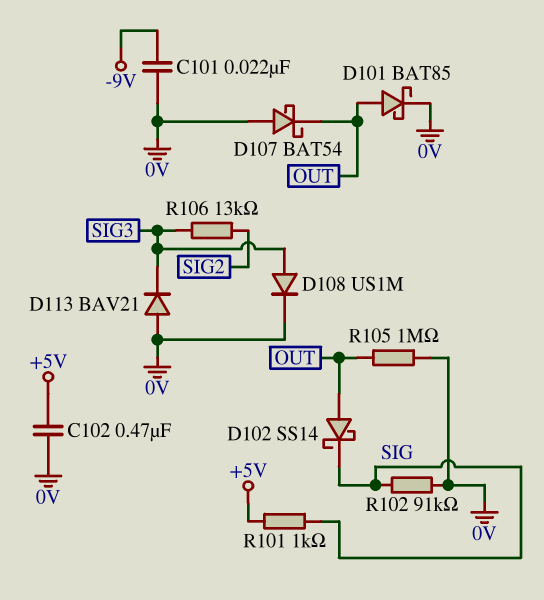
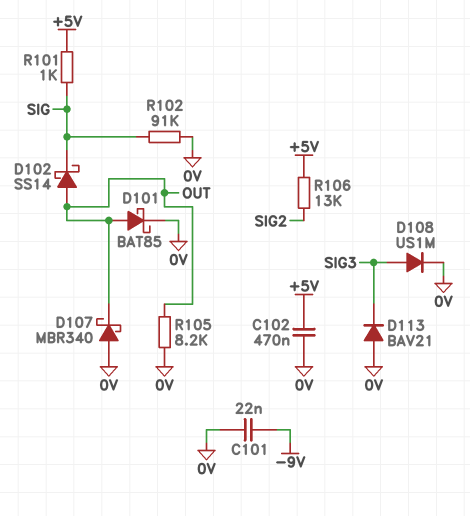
D107: schottky BAT54 (A 0V, K OUT) -> schottky MBR340 (A 0V, K OUT)
R105: 1M (0V, OUT) -> 8.2k (0V, OUT)
R106: 13k (SIG2, SIG3) -> 13k (+5V, SIG2)

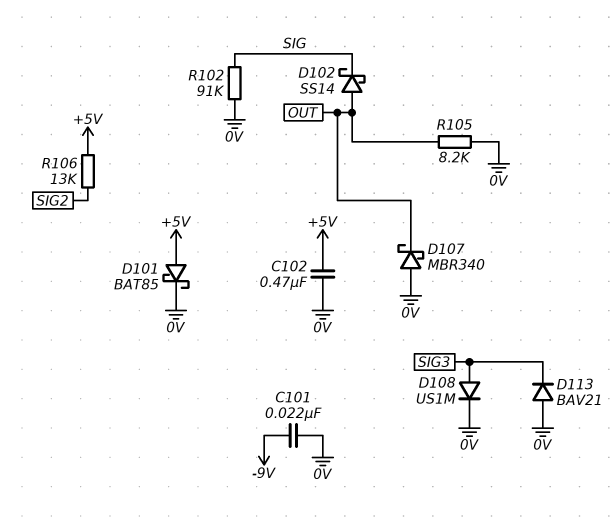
D101: schottky BAT85 (A OUT, K 0V) -> schottky BAT85 (A +5V, K 0V)
R101: 1k (+5V, SIG) -> none

